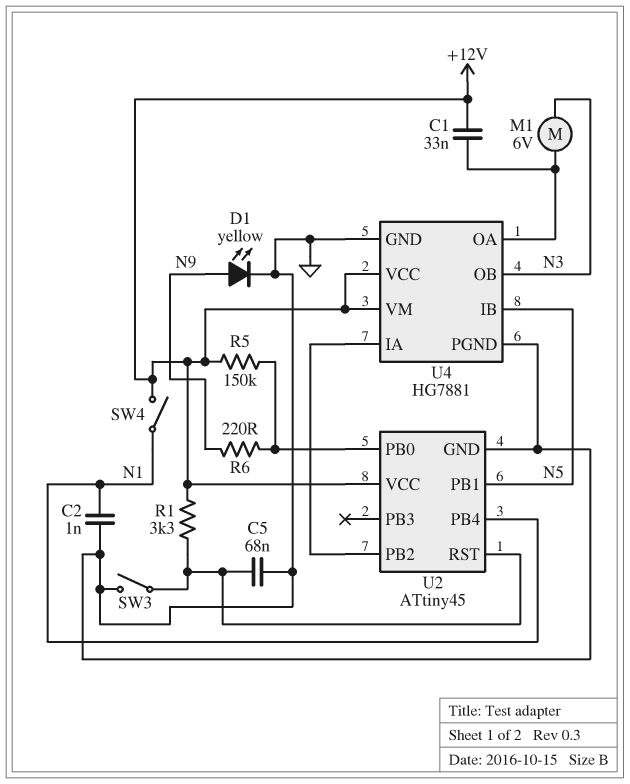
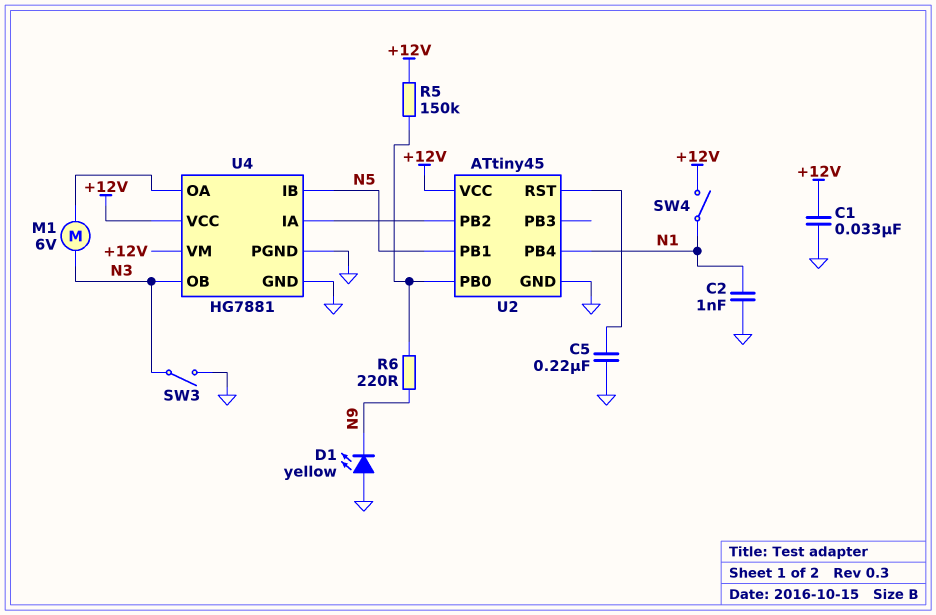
C1: 33nF (+12V, U4/OA) -> 33nF (+12V, GND)
C5: 68nF (GND, U2/RST) -> 220nF (GND, U2/RST)
D1: LED yellow (A N9, K GND) -> LED yellow (A GND, K N9)
R1: 3.3k (+12V, U2/RST) -> none
SW3: switch (GND, U2/RST) -> switch (GND, N3)

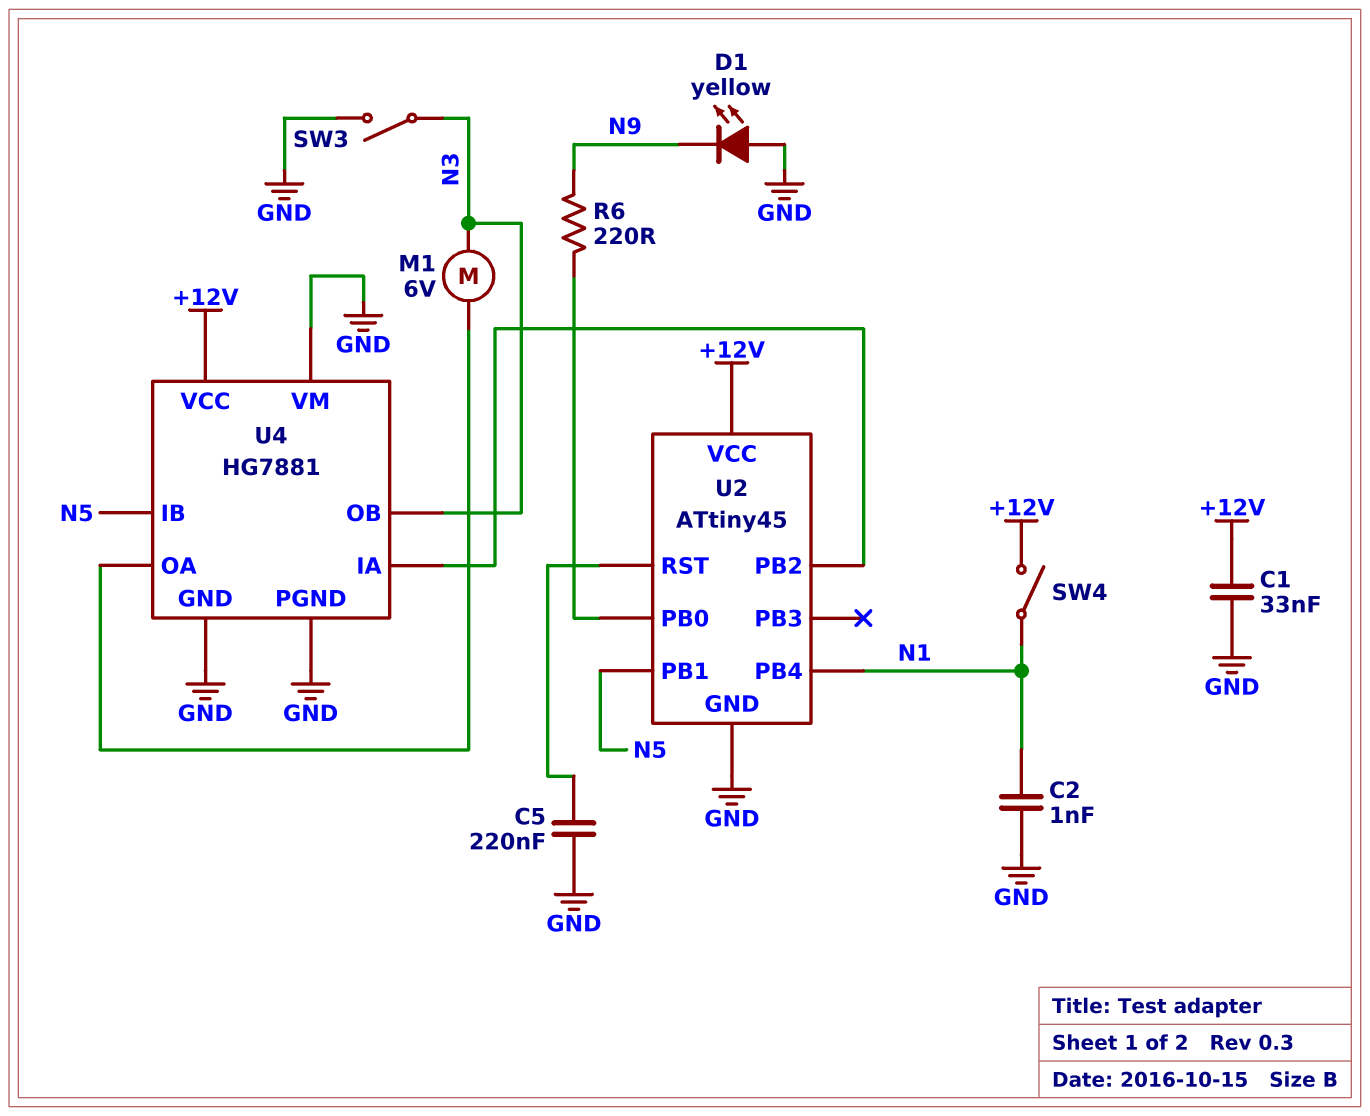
R5: 150k (+12V, U2/PB0) -> none
U4 pin VM: +12V -> GND

